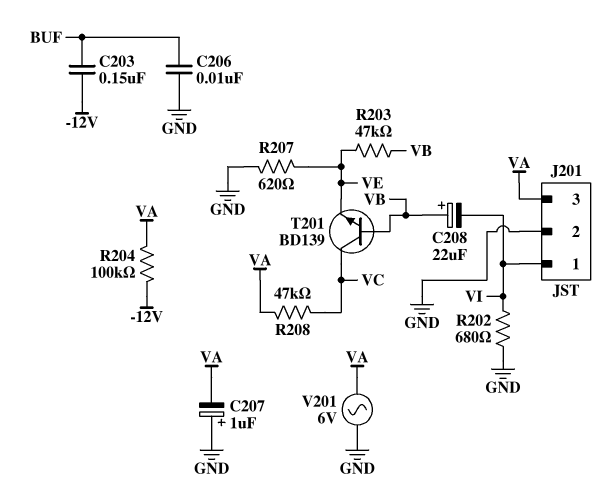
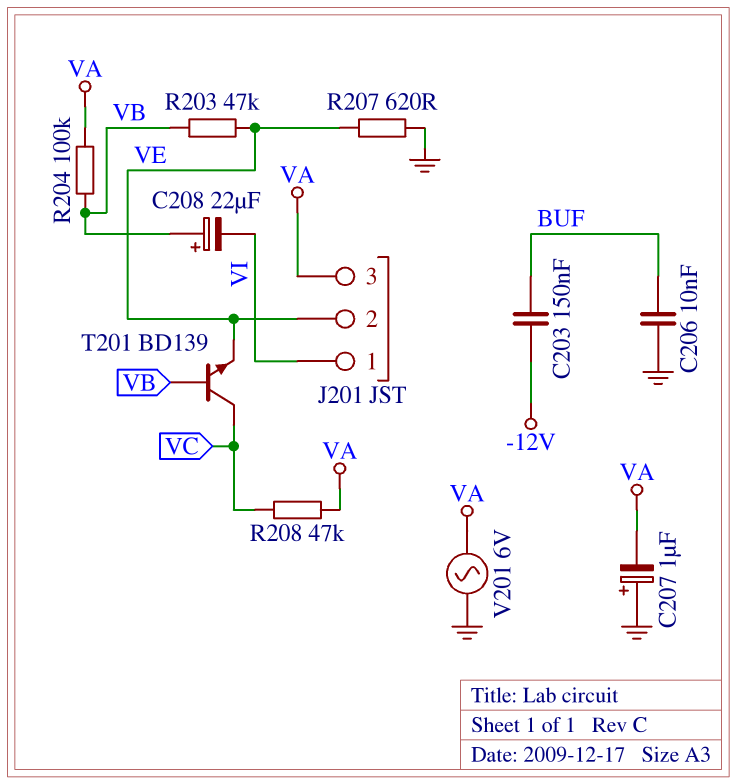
J201 pin 2: GND -> VE
R202: 680 (GND, VI) -> none
R204: 100k (-12V, VA) -> 100k (VA, VB)

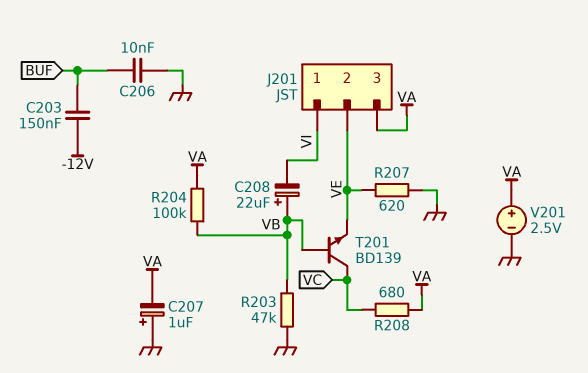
R203: 47k (VB, VE) -> 47k (GND, VB)
R208: 47k (VA, VC) -> 680 (VA, VC)
V201: AC 6V (GND, VA) -> 2.5V (plus VA, minus GND)

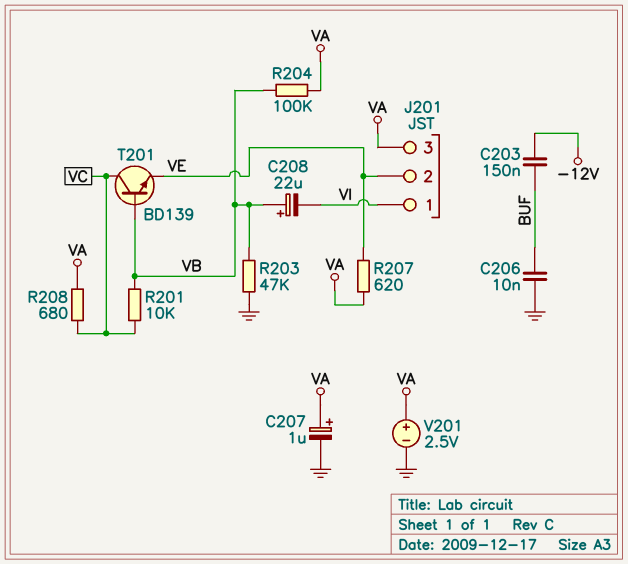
C207: 1uF (plus GND, minus VA) -> 1uF (plus VA, minus GND)
R201: none -> 10k (VB, VC)
R207: 620 (GND, VE) -> 620 (VA, VE)

